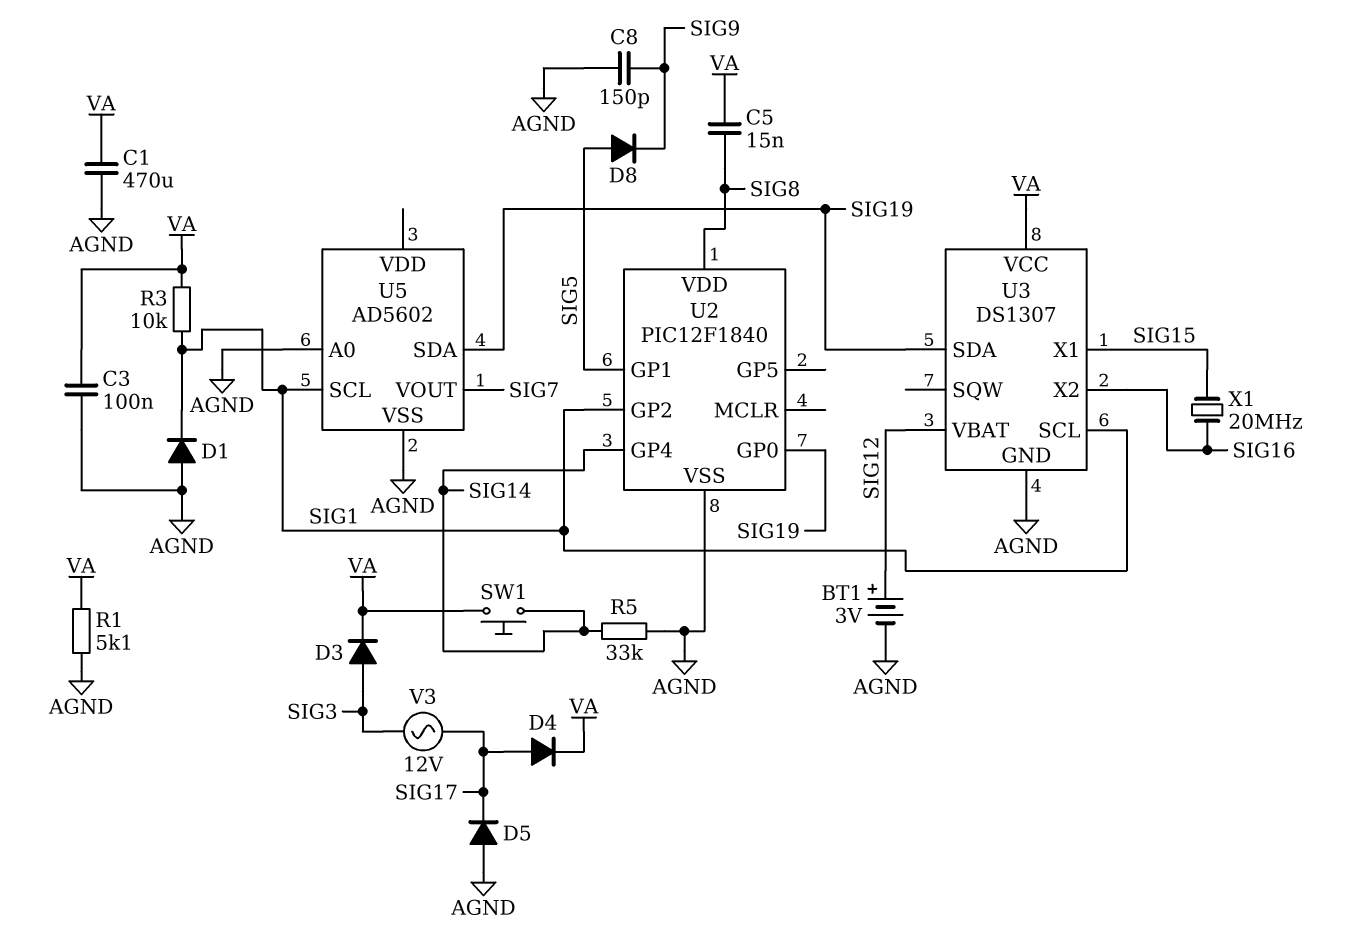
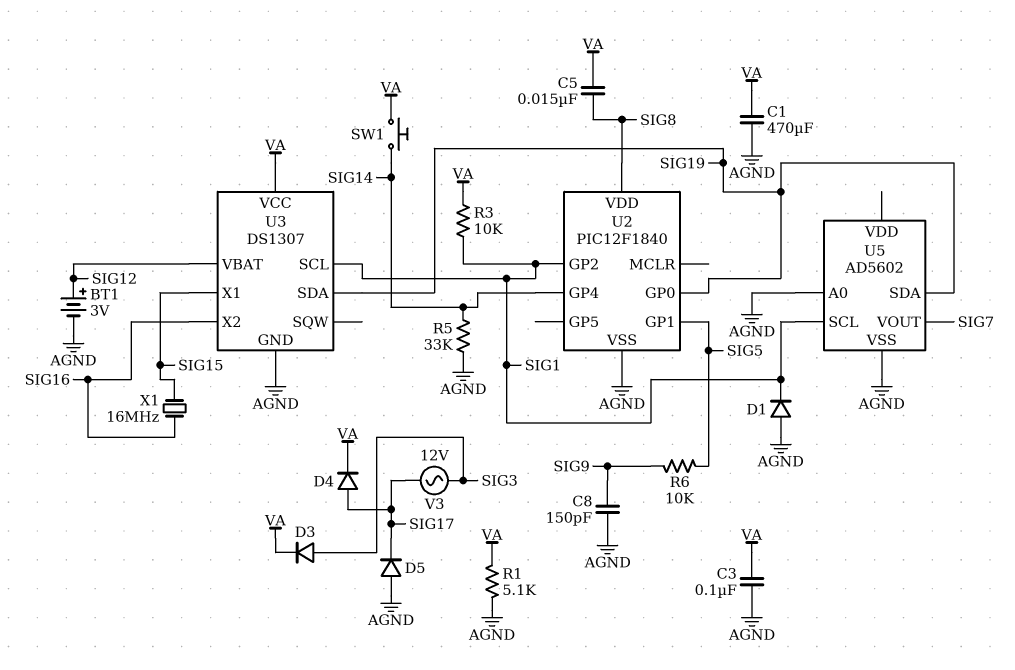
D8: diode (A SIG5, K SIG9) -> none
R6: none -> 10k (SIG5, SIG9)
X1: 20MHz (SIG15, SIG16) -> 16MHz (SIG15, SIG16)

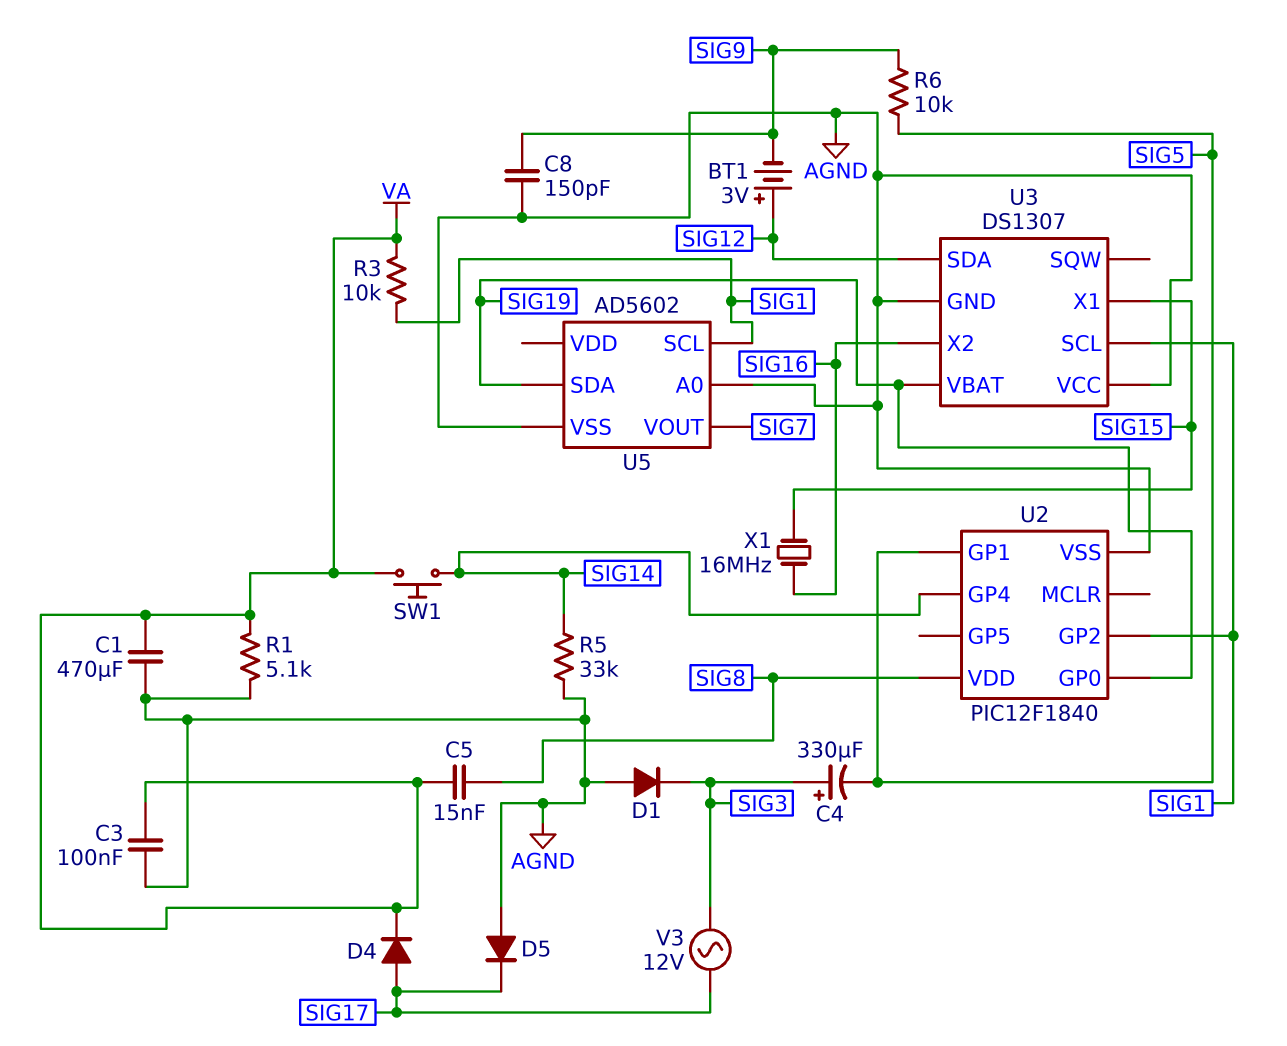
BT1: 3V (plus SIG12, minus AGND) -> 3V (plus SIG12, minus SIG9)
C4: none -> 330uF (plus SIG3, minus SIG5)
D1: diode (A AGND, K SIG1) -> diode (A AGND, K SIG3)
D3: diode (A SIG3, K VA) -> none
U3 pin SDA: SIG19 -> SIG12
U3 pin VBAT: SIG12 -> SIG19
U3 pin VCC: VA -> AGND

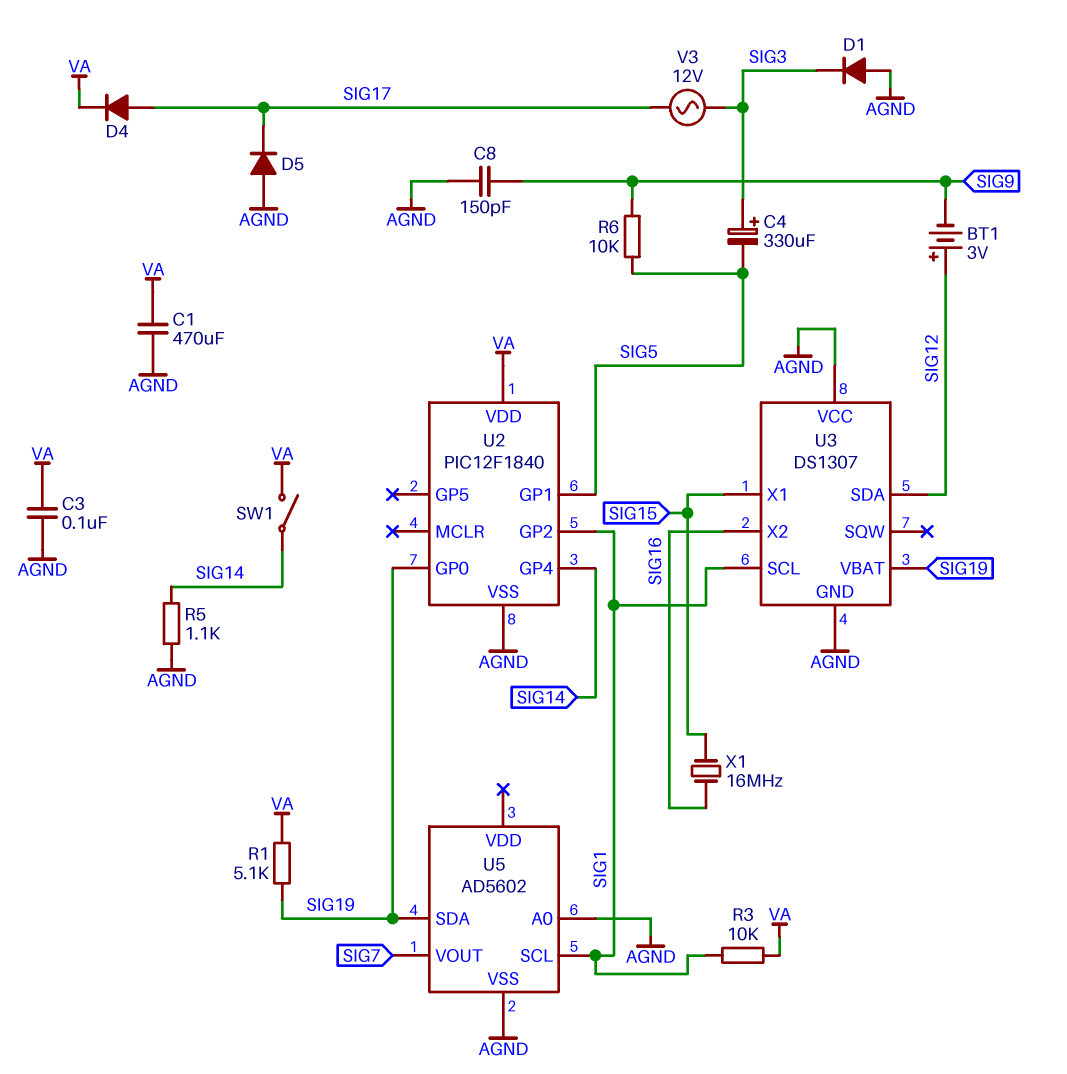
C5: 15nF (SIG8, VA) -> none
R1: 5.1k (AGND, VA) -> 5.1k (SIG19, VA)
R5: 33k (AGND, SIG14) -> 1.1k (AGND, SIG14)
SW1: button (SIG14, VA) -> switch (SIG14, VA)
U2 pin VDD: SIG8 -> VA

